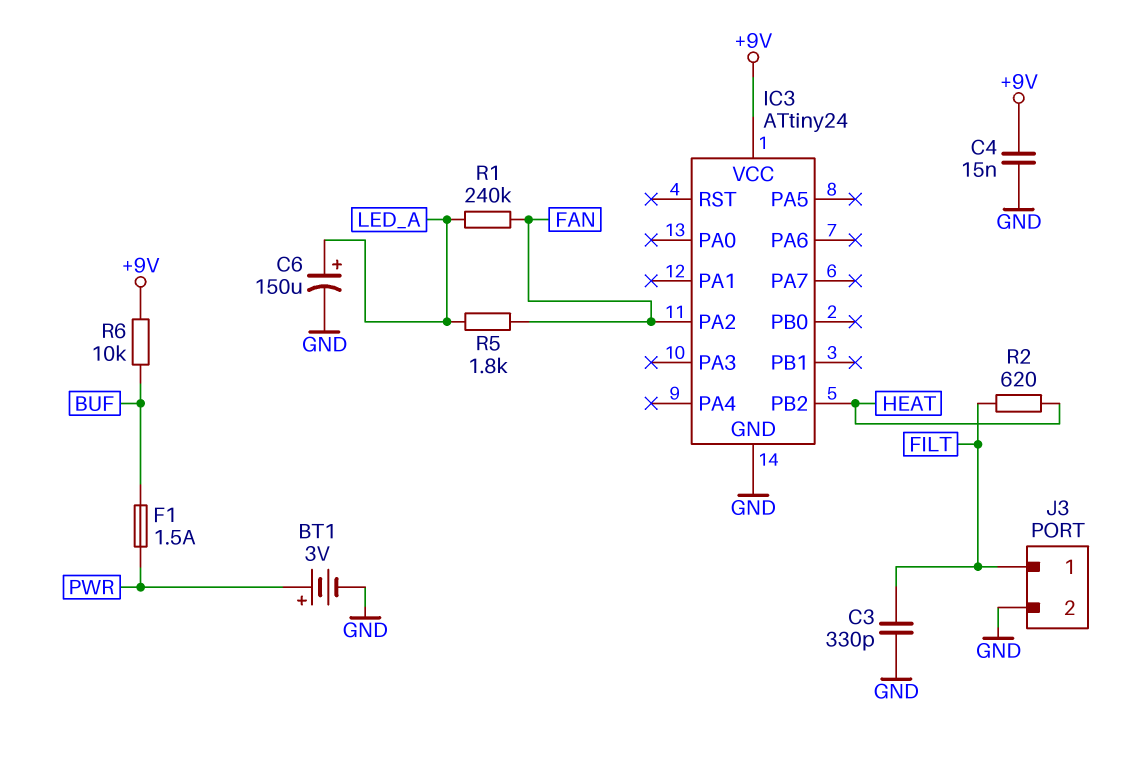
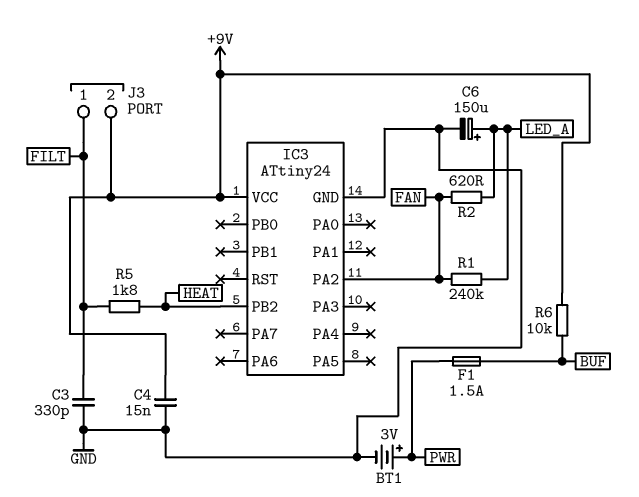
J3 pin 2: GND -> +9V
R2: 620 (FILT, HEAT) -> 620 (FAN, LED_A)
R5: 1.8k (FAN, LED_A) -> 1.8k (FILT, HEAT)

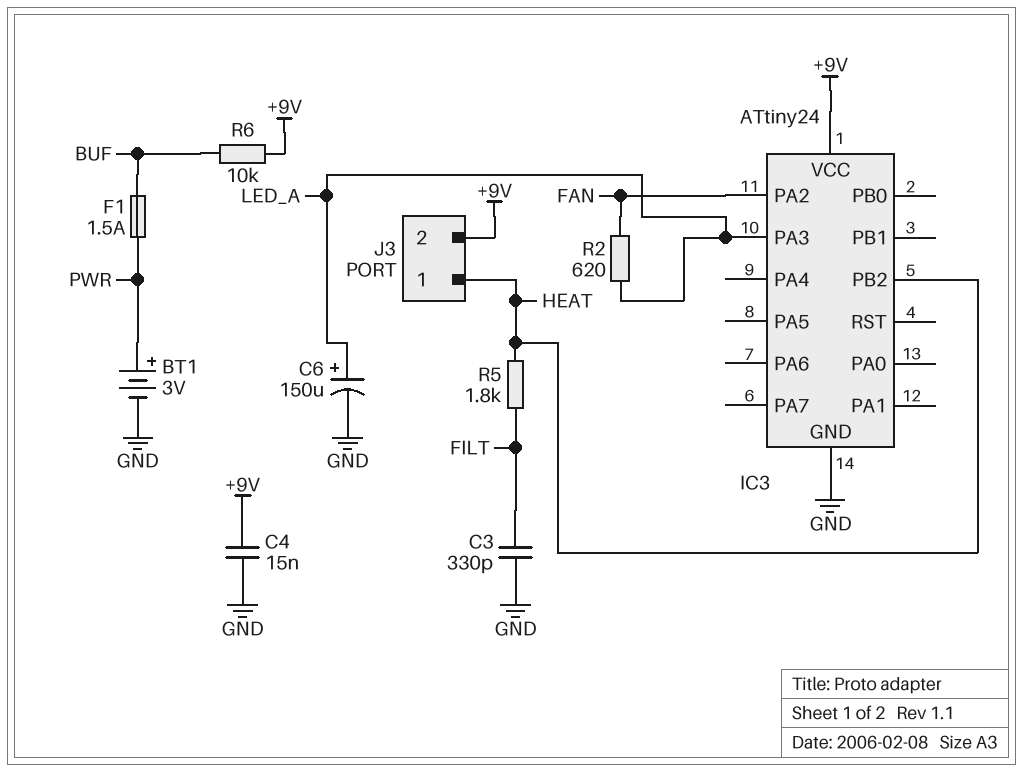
IC3 pin PA3: none -> LED_A
J3 pin 1: FILT -> HEAT
R1: 240k (FAN, LED_A) -> none

